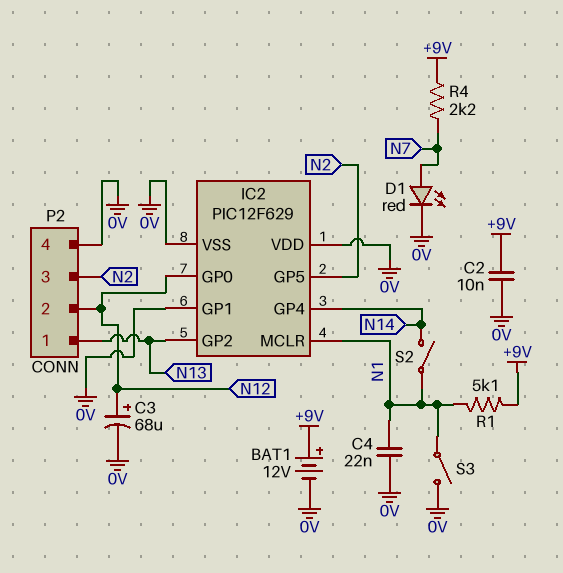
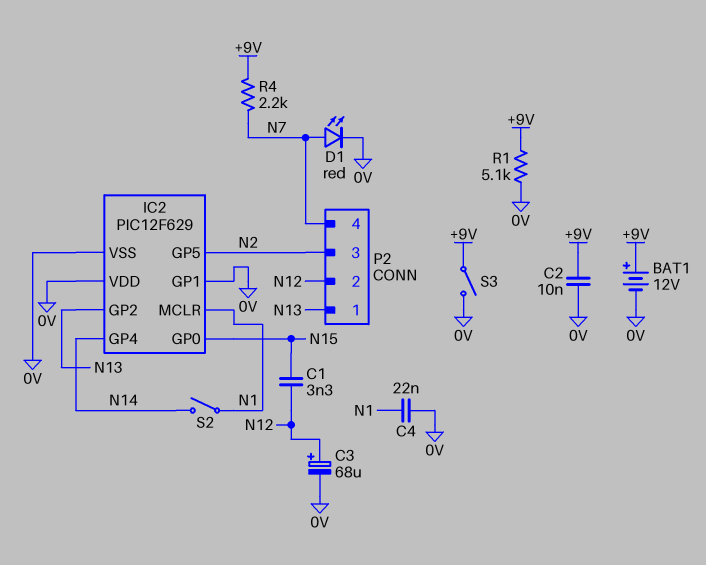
C1: none -> 3.3nF (N12, N15)
IC2 pin GP0: N12 -> N15
P2 pin 4: 0V -> N7
R1: 5.1k (+9V, N1) -> 5.1k (+9V, 0V)
S3: switch (0V, N1) -> switch (+9V, 0V)

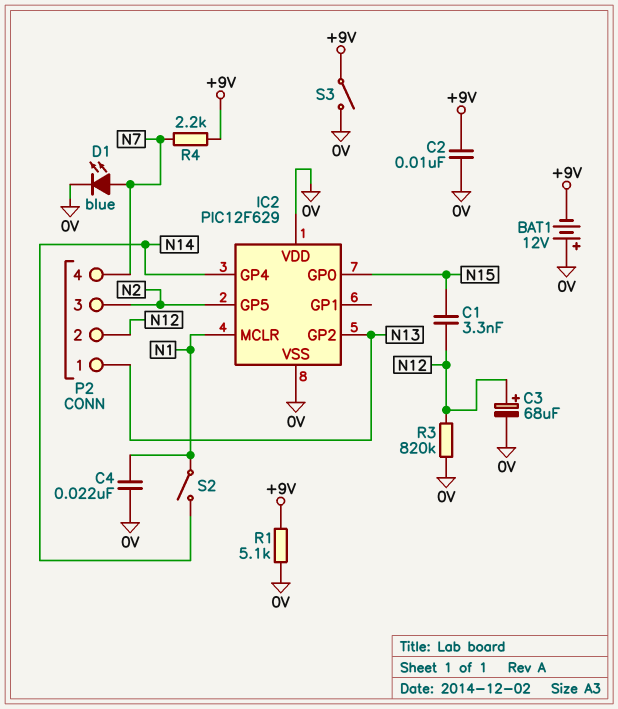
BAT1: 12V (plus +9V, minus 0V) -> 12V (plus 0V, minus +9V)
D1: LED red (A N7, K 0V) -> LED blue (A N7, K 0V)
IC2 pin GP1: 0V -> none
R3: none -> 820k (0V, N12)

